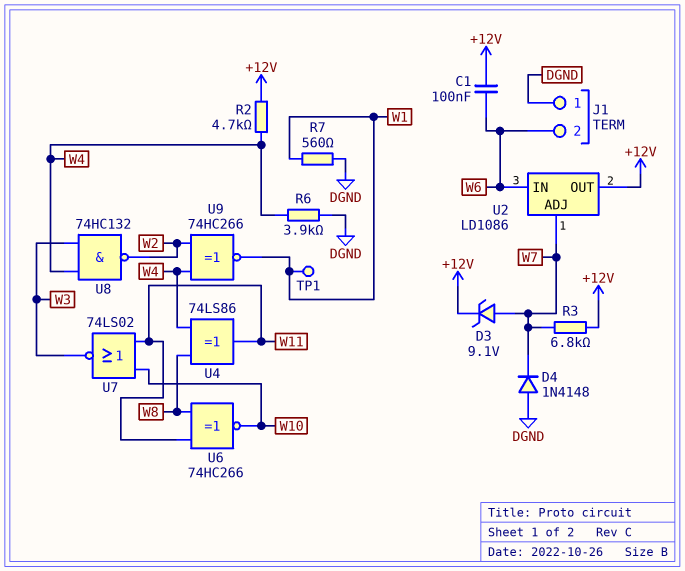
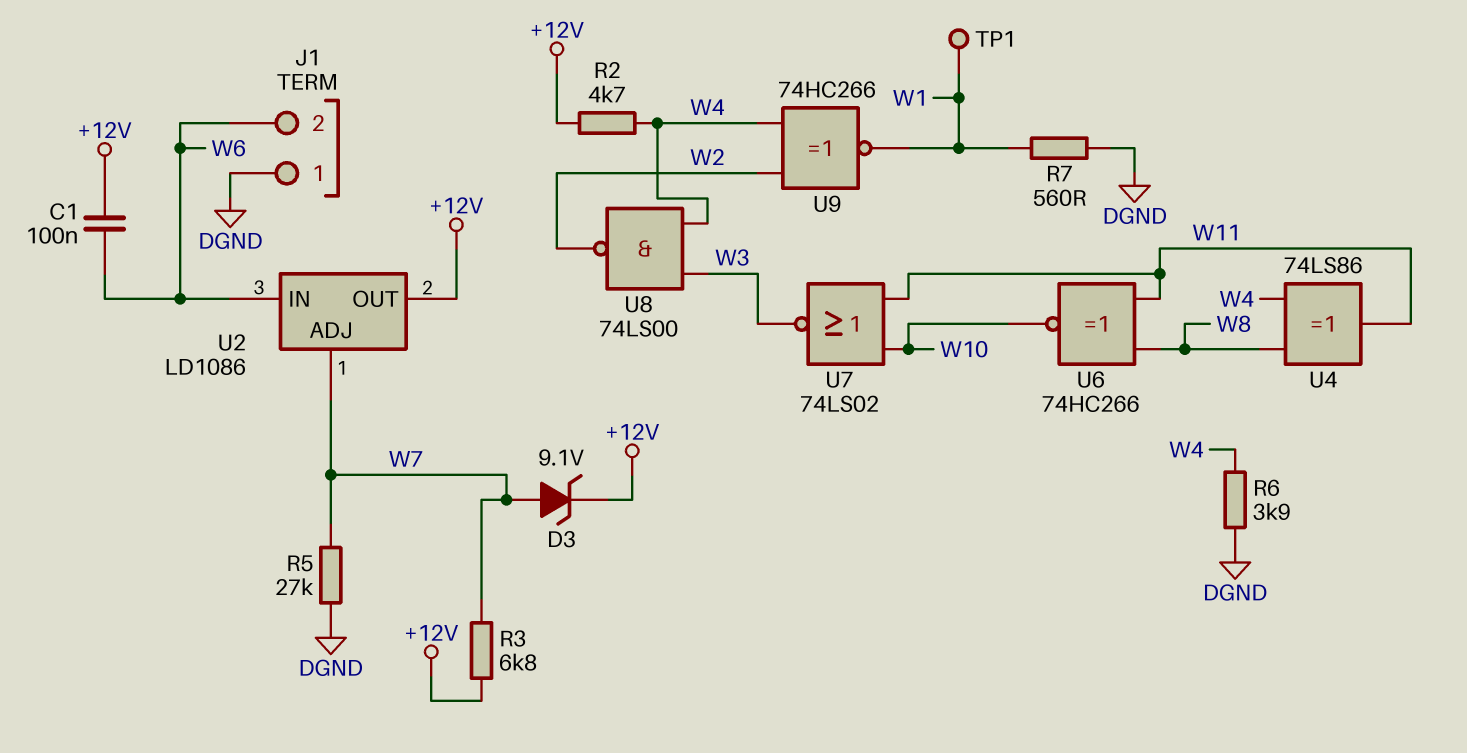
D4: diode 1N4148 (A DGND, K W7) -> none
R5: none -> 27k (DGND, W7)
U8: NAND 74HC132 (in W3, in W4, out W2) -> NAND 74LS00 (in W3, in W4, out W2)

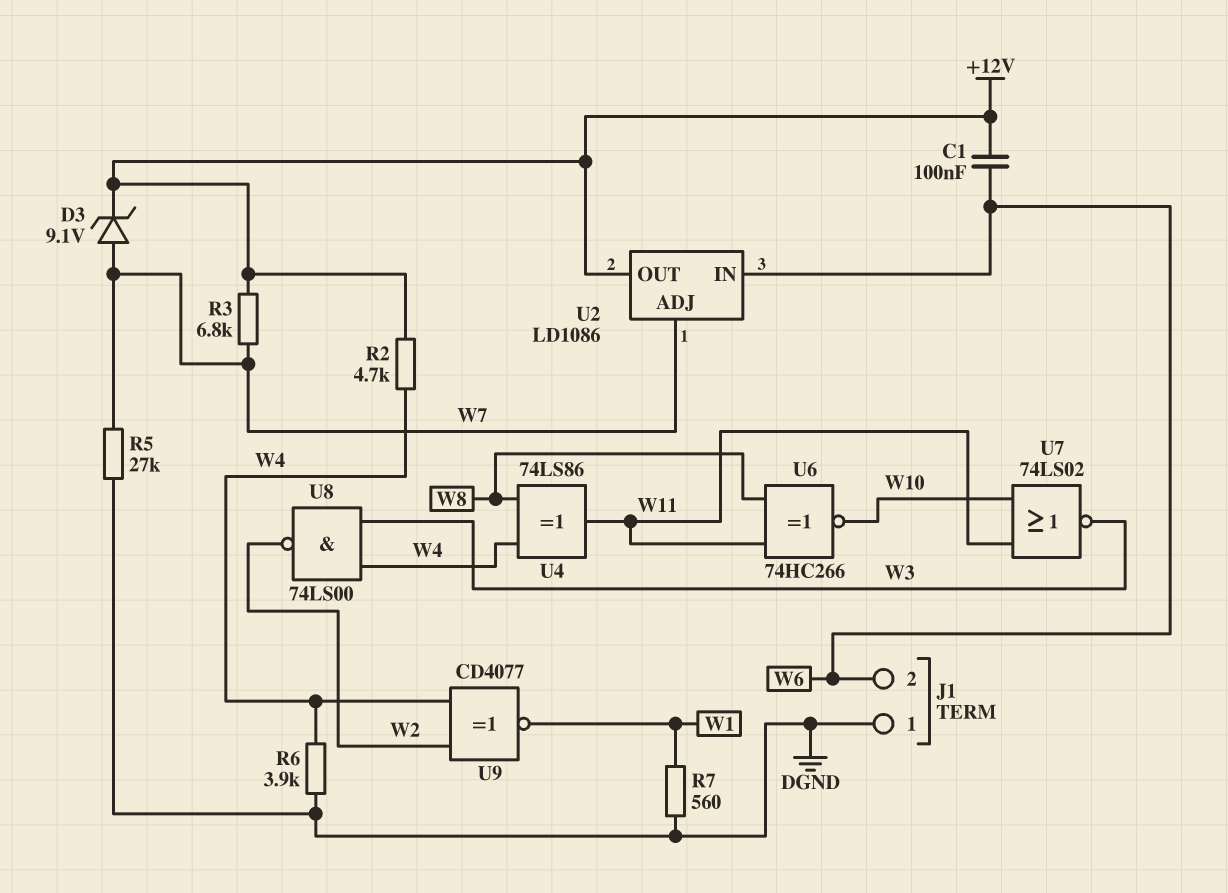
TP1: test point (W1) -> none
U9: XNOR 74HC266 (in W2, in W4, out W1) -> XNOR CD4077 (in W2, in W4, out W1)

